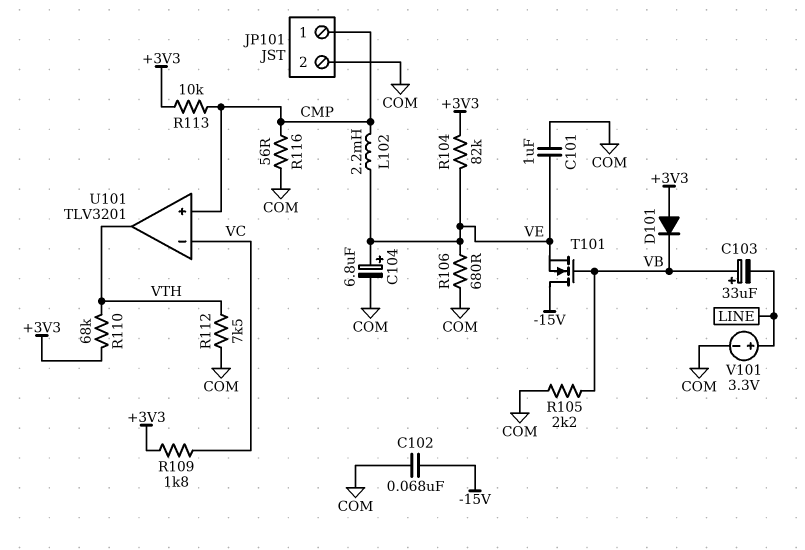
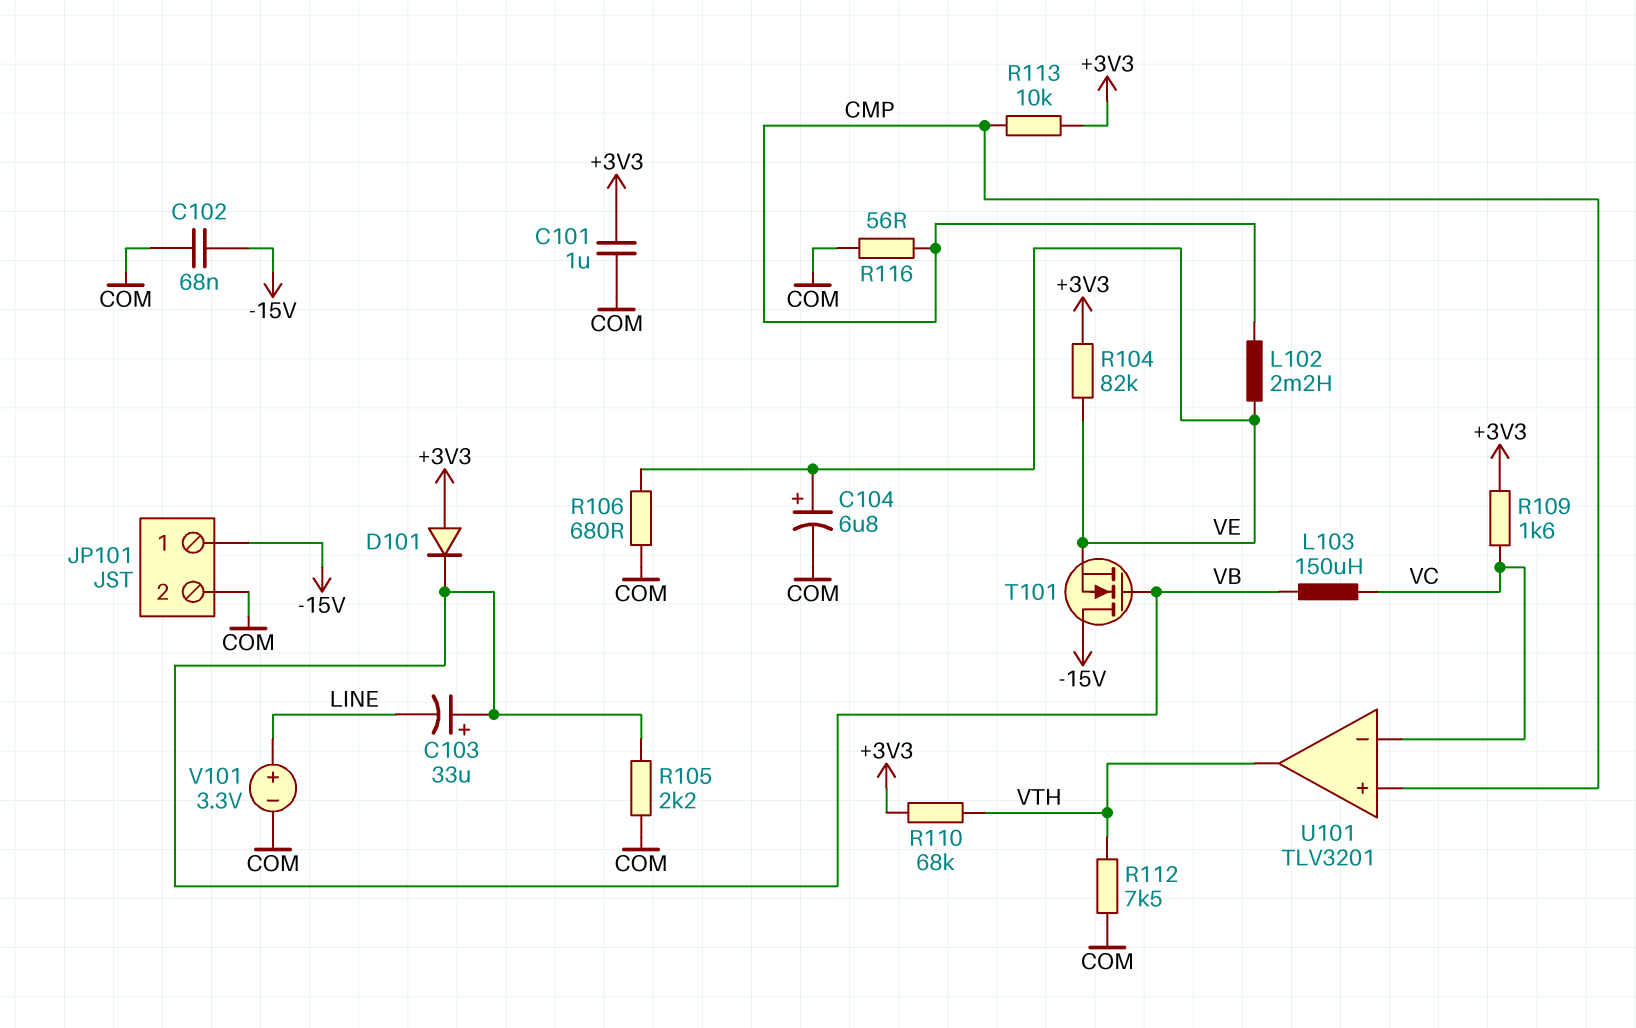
C101: 1uF (COM, VE) -> 1uF (+3V3, COM)
JP101 pin 1: CMP -> -15V
L103: none -> 150uH (VB, VC)
R109: 1.8k (+3V3, VC) -> 1.6k (+3V3, VC)

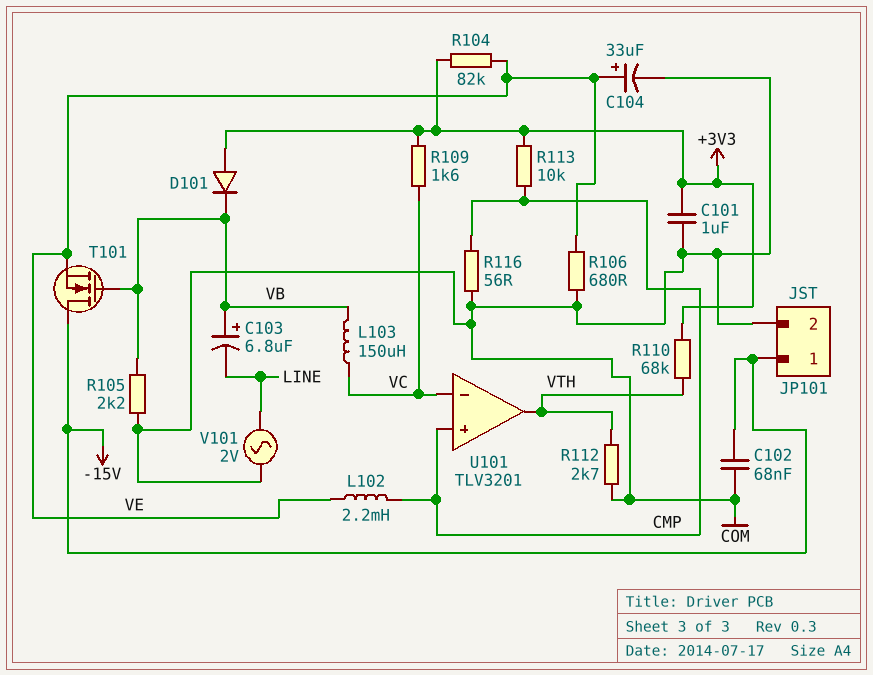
C103: 33uF (plus VB, minus LINE) -> 6.8uF (plus VB, minus LINE)
C104: 6.8uF (plus VE, minus COM) -> 33uF (plus VE, minus COM)
R112: 7.5k (COM, VTH) -> 2.7k (COM, VTH)
V101: 3.3V (plus LINE, minus COM) -> AC 2V (COM, LINE)

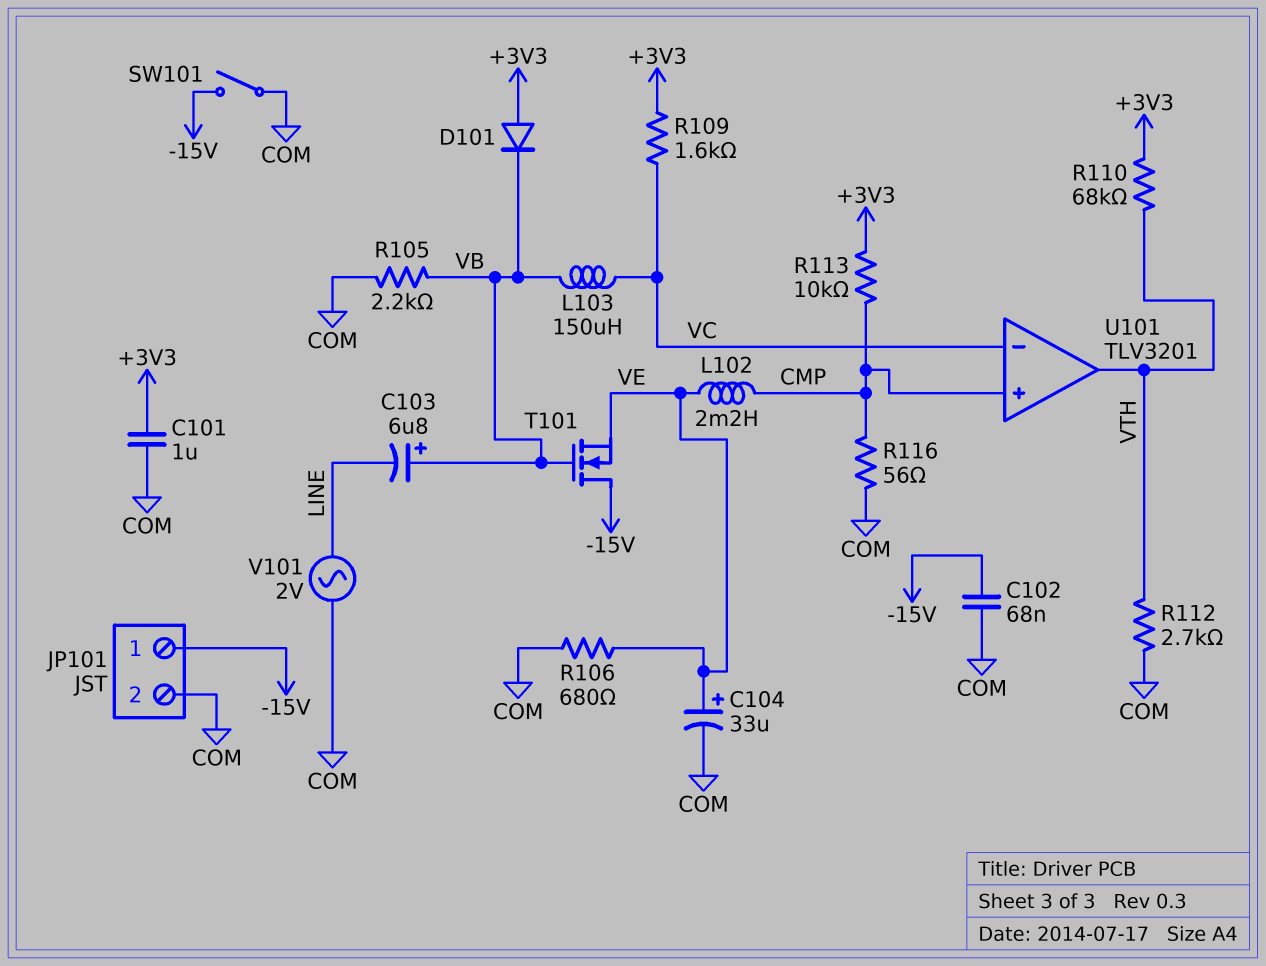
R104: 82k (+3V3, VE) -> none
SW101: none -> switch (-15V, COM)

